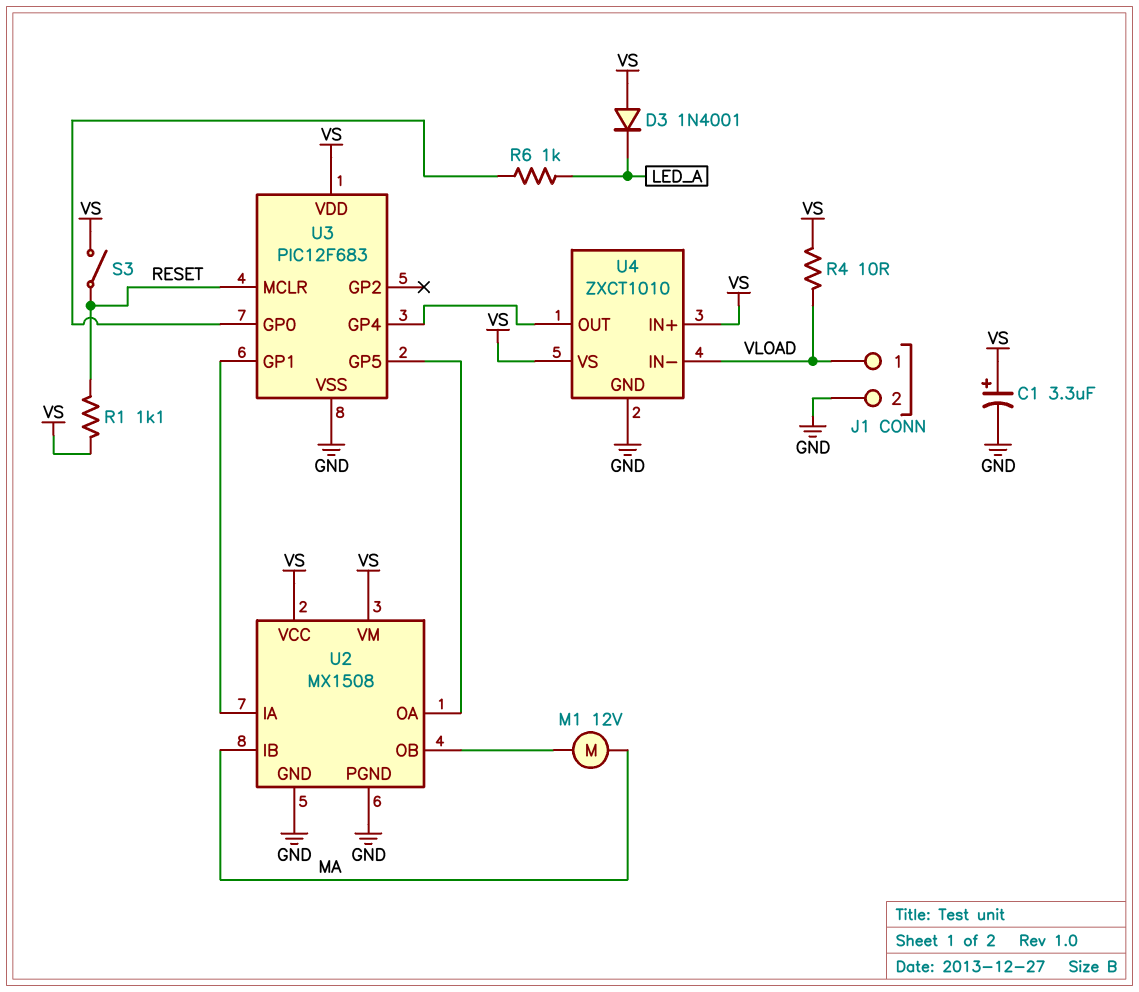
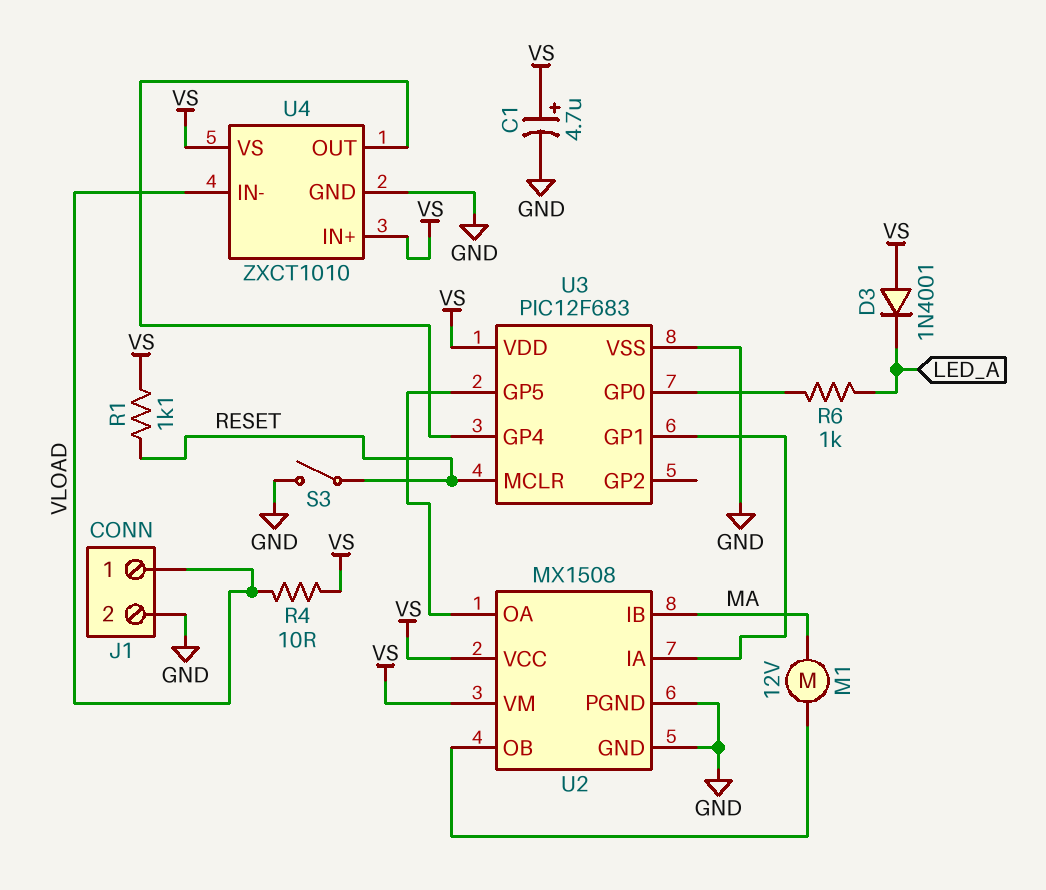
C1: 3.3uF (plus VS, minus GND) -> 4.7uF (plus VS, minus GND)
S3: switch (RESET, VS) -> switch (GND, RESET)

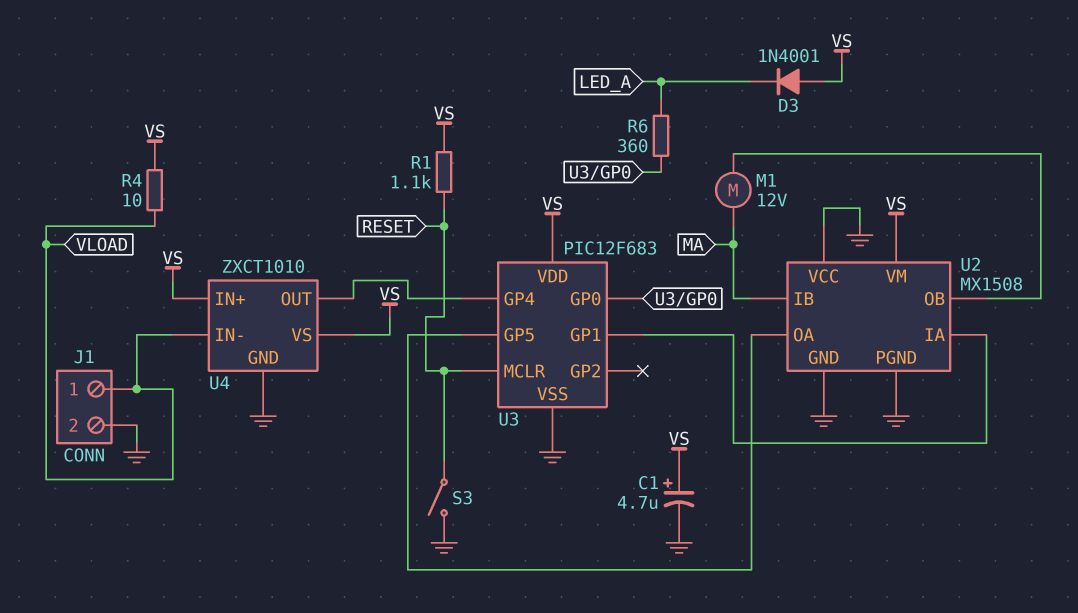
R6: 1k (LED_A, U3/GP0) -> 360 (LED_A, U3/GP0)
U2 pin VCC: VS -> GND

